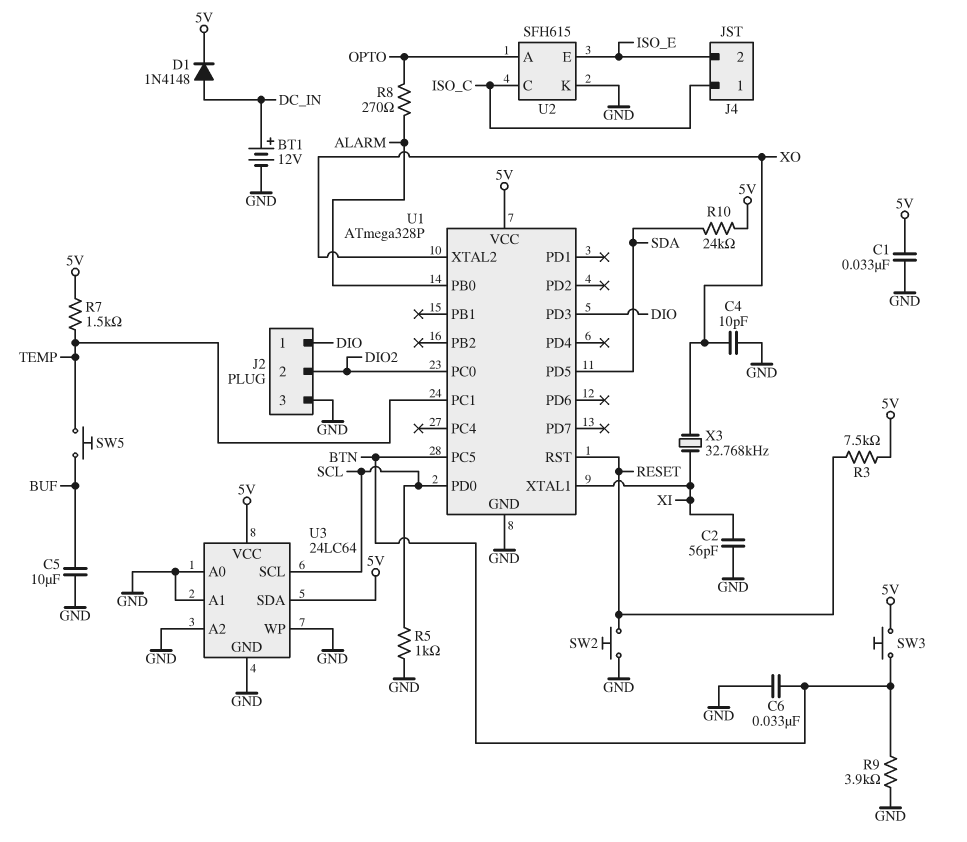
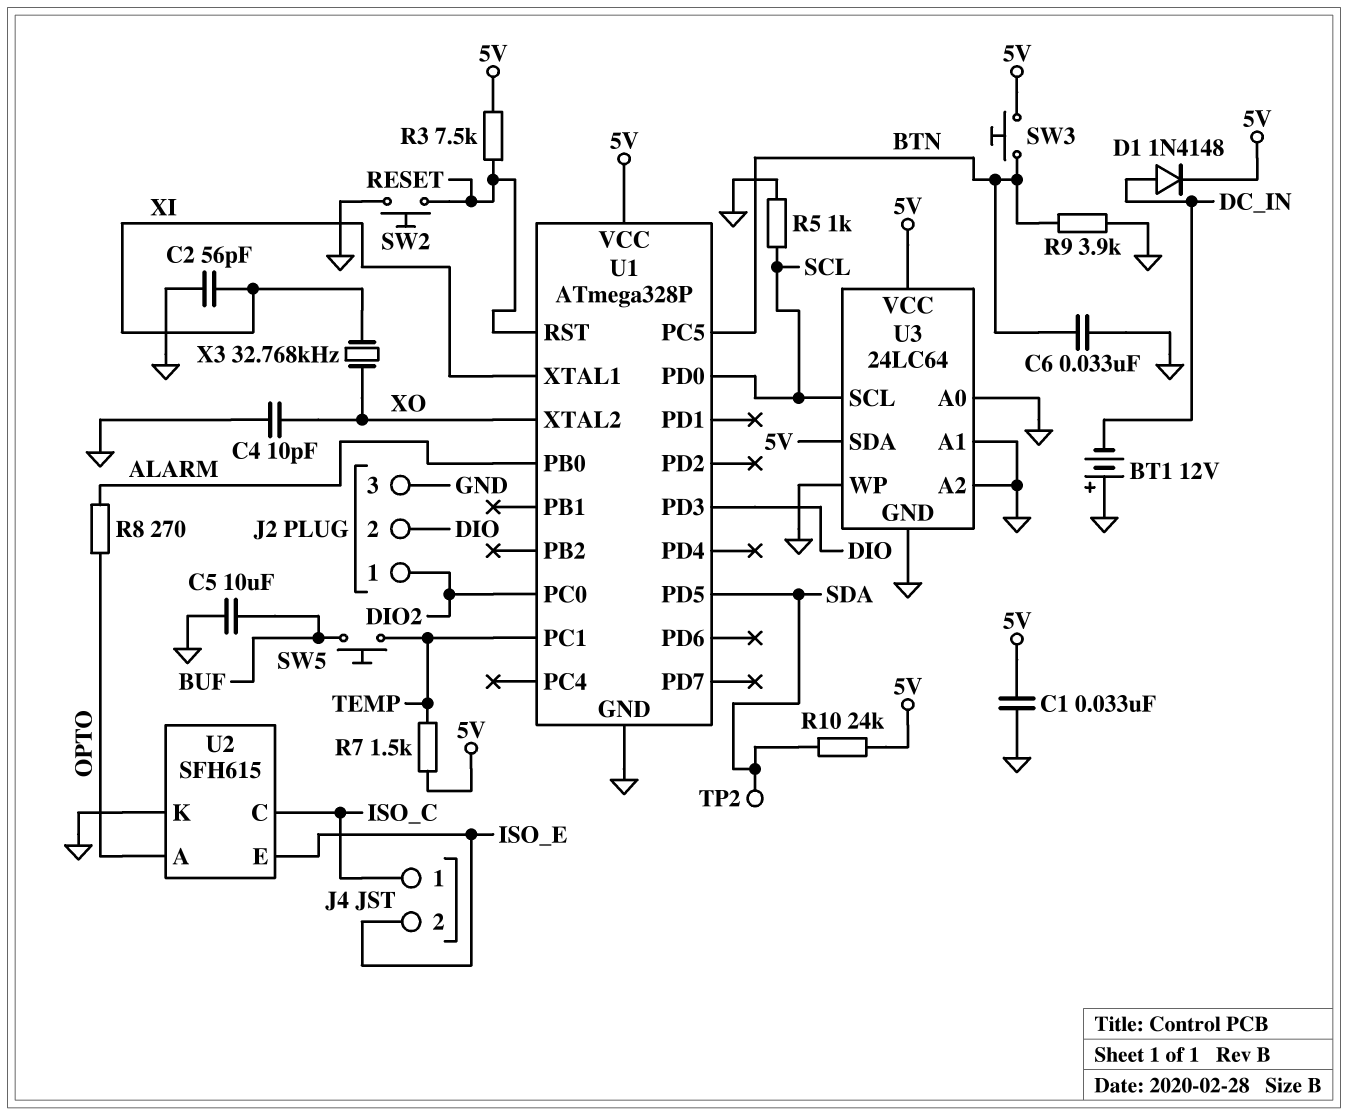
BT1: 12V (plus DC_IN, minus GND) -> 12V (plus GND, minus DC_IN)
J2 pin 1: DIO -> DIO2
J2 pin 2: DIO2 -> DIO
TP2: none -> test point (SDA)

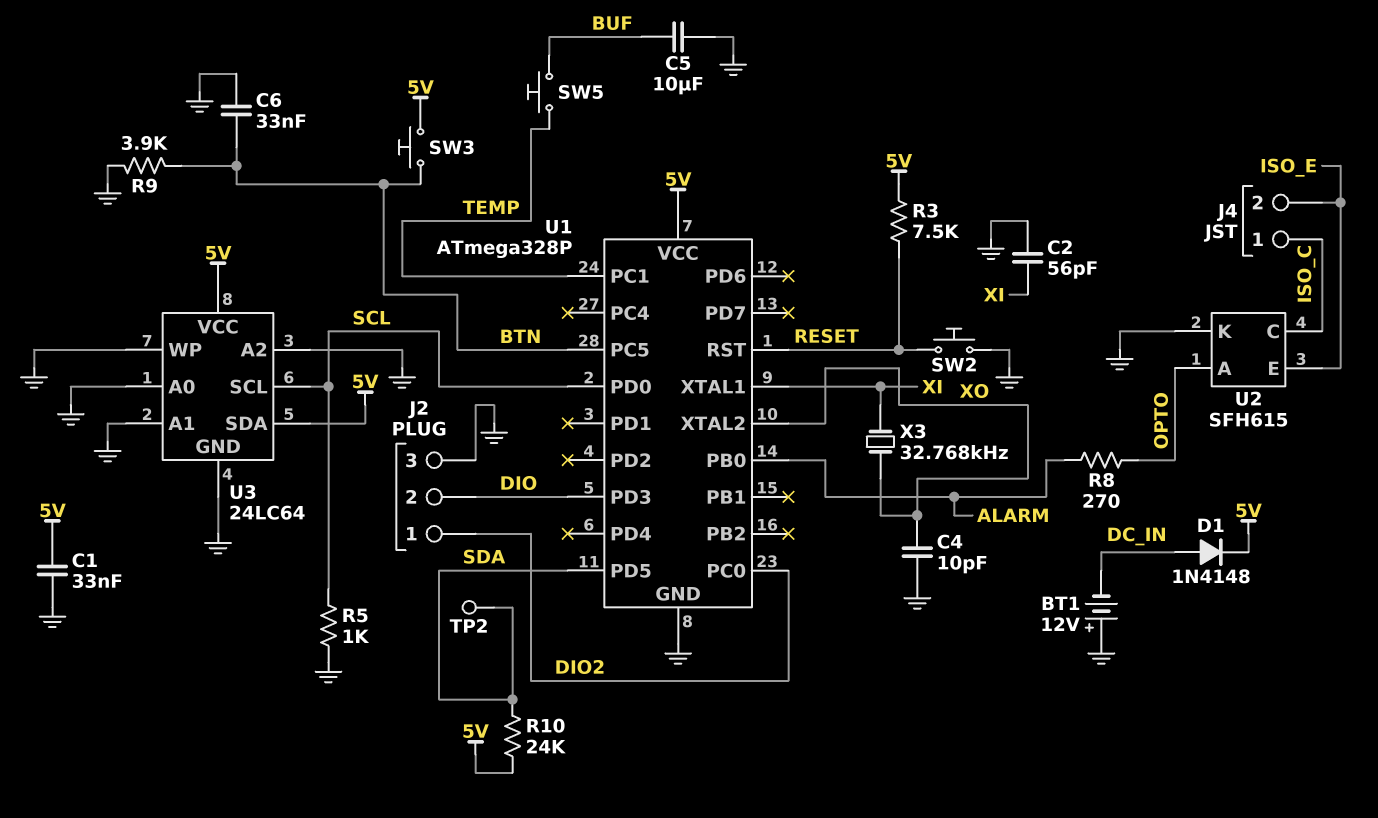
R7: 1.5k (5V, TEMP) -> none

